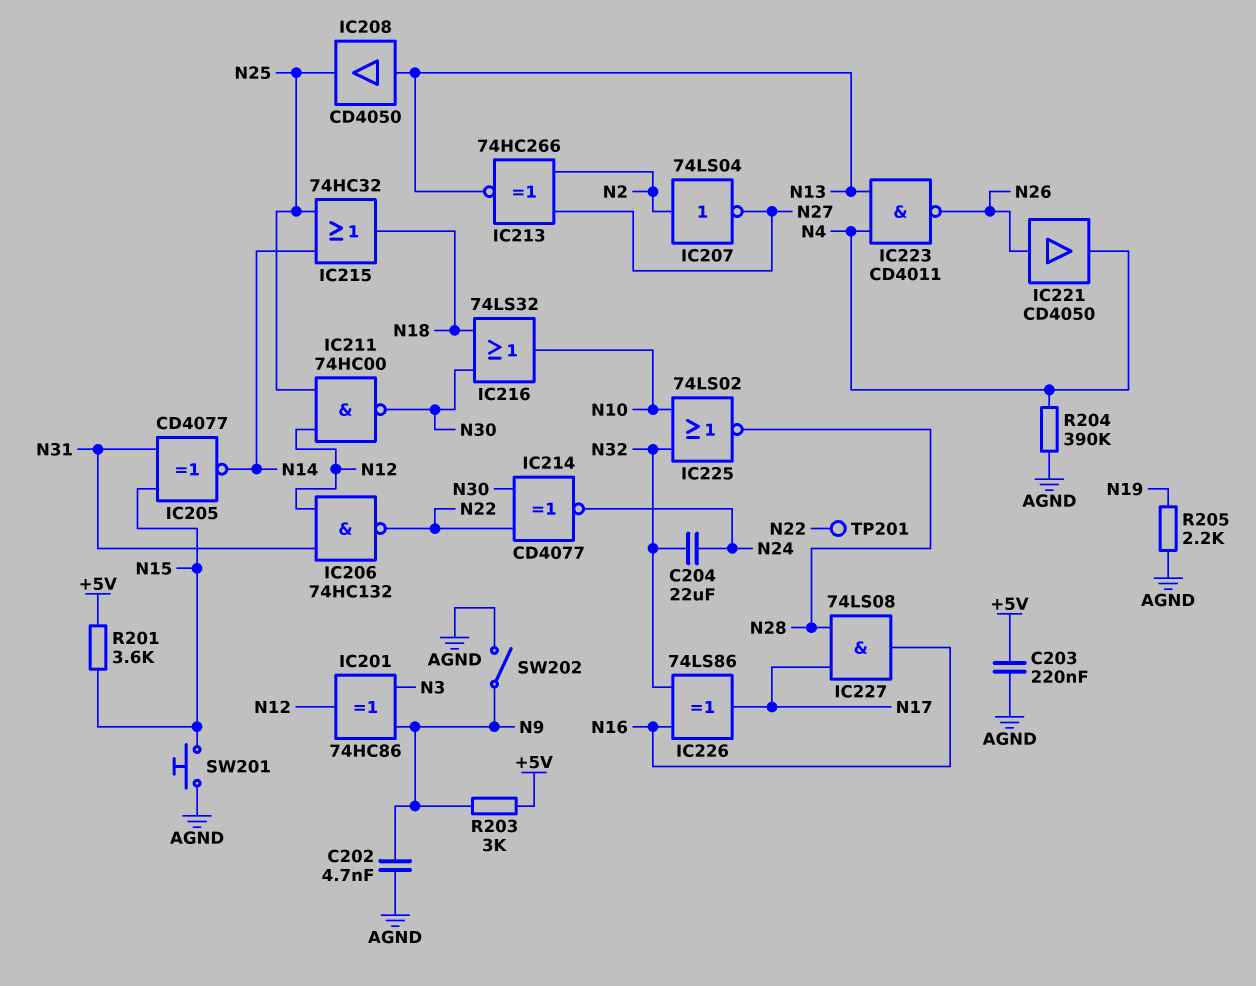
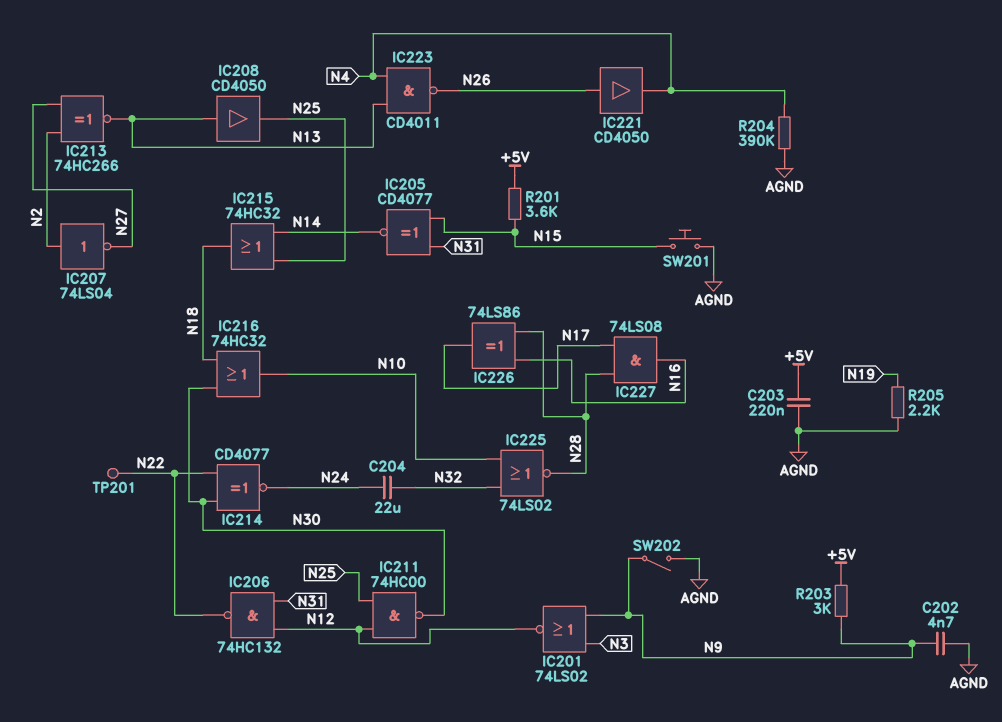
IC201: XOR 74HC86 (in N3, in N9, out N12) -> NOR 74LS02 (in N3, in N9, out N12)
IC216: OR 74LS32 (in N18, in N30, out N10) -> OR 74HC32 (in N18, in N30, out N10)
IC226: XOR 74LS86 (in N16, in N32, out N17) -> XOR 74LS86 (in N16, in N28, out N17)

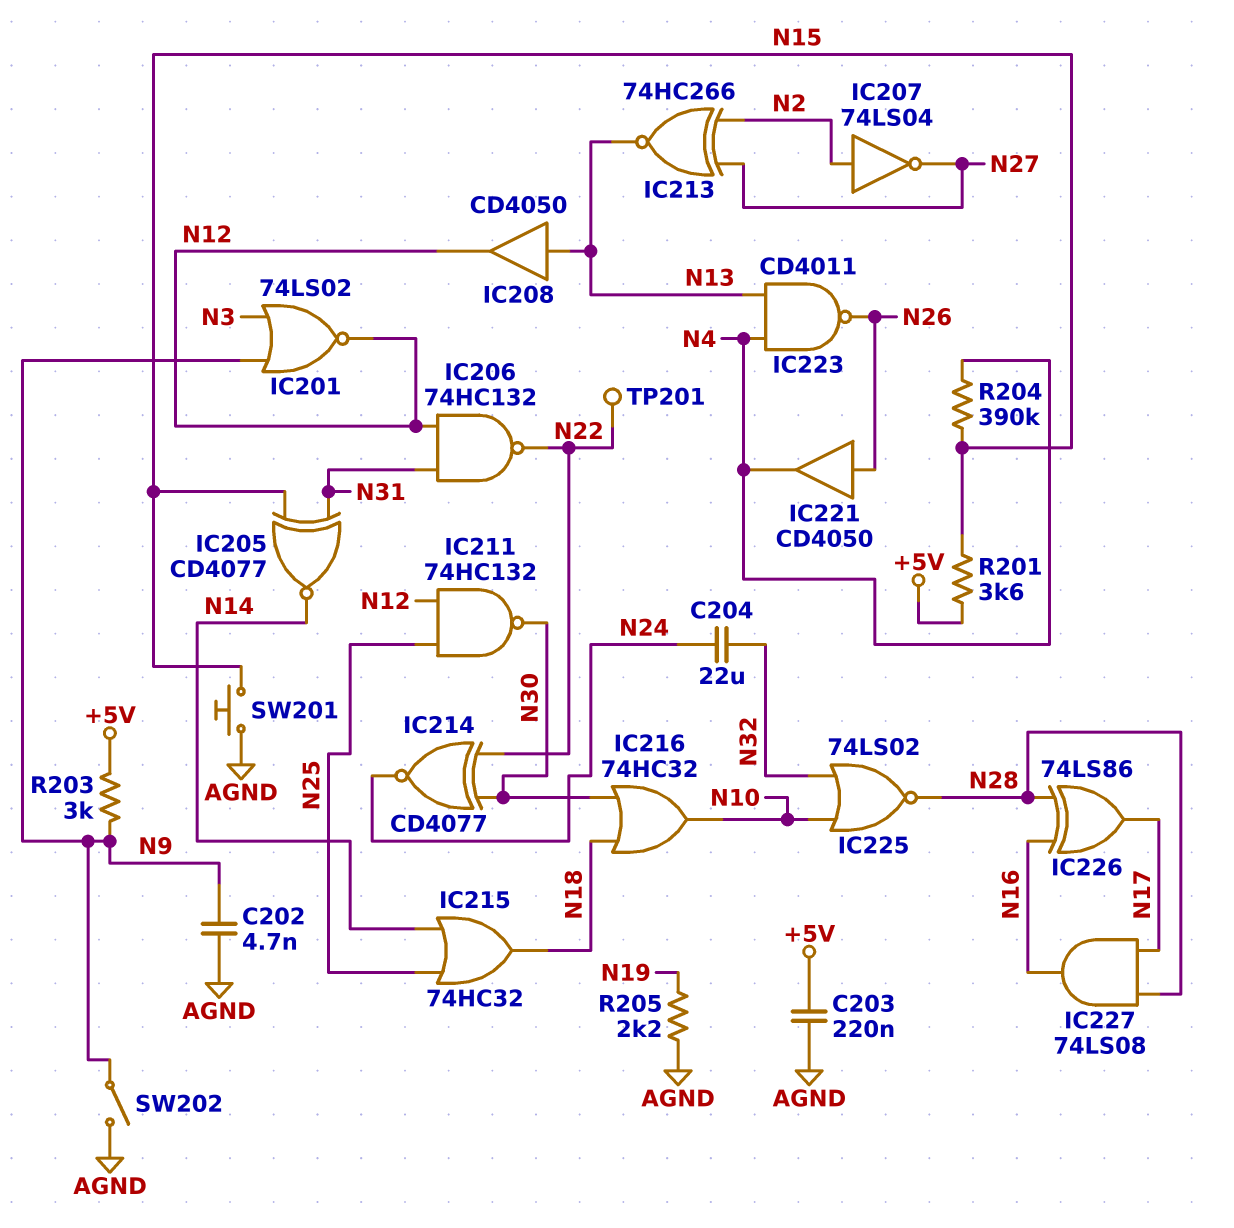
IC208: buffer CD4050 (in N13, out N25) -> buffer CD4050 (in N13, out N12)
IC211: NAND 74HC00 (in N12, in N25, out N30) -> NAND 74HC132 (in N12, in N25, out N30)
R204: 390k (AGND, N4) -> 390k (N4, N15)

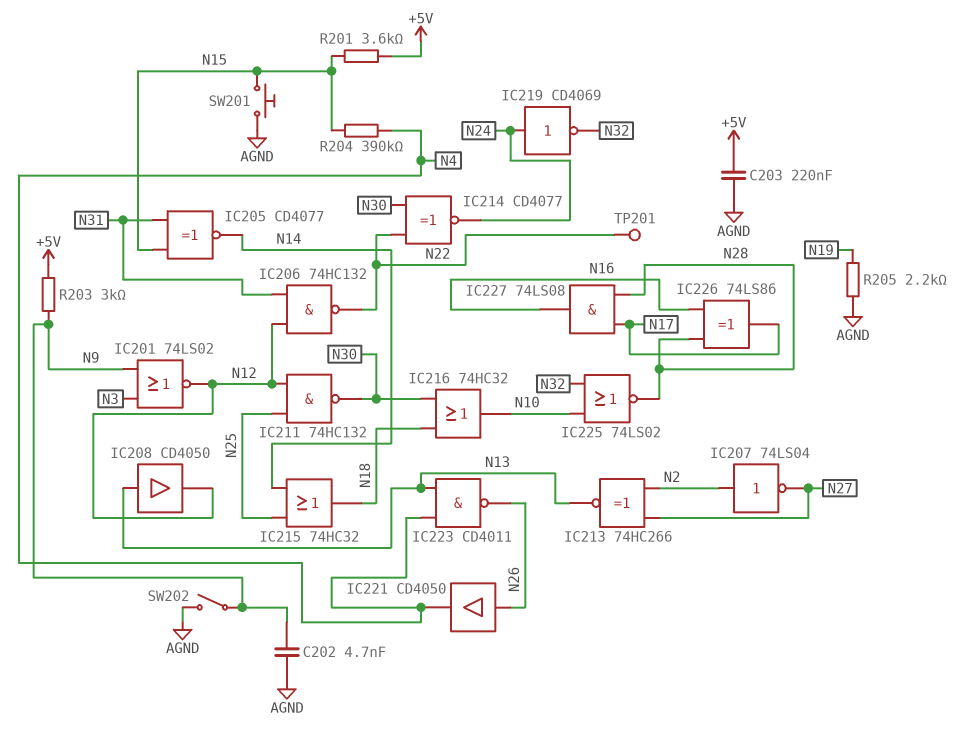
C204: 22uF (N24, N32) -> none
IC219: none -> NOT CD4069 (in N24, out N32)

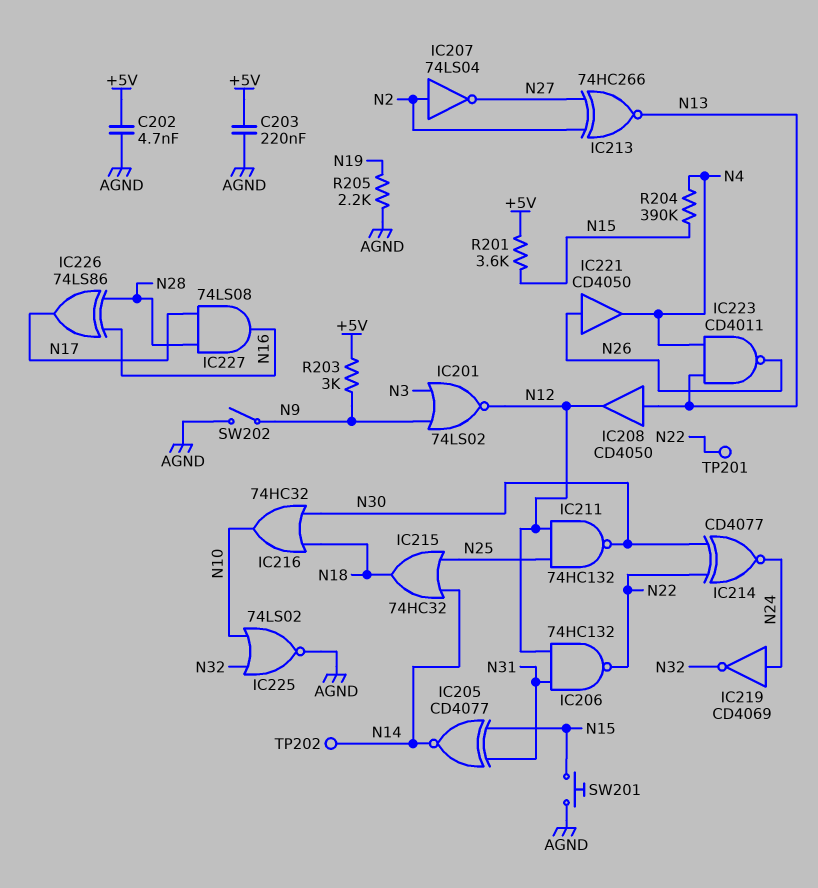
C202: 4.7nF (AGND, N9) -> 4.7nF (+5V, AGND)
IC225: NOR 74LS02 (in N10, in N32, out N28) -> NOR 74LS02 (in N10, in N32, out AGND)
TP202: none -> test point (N14)

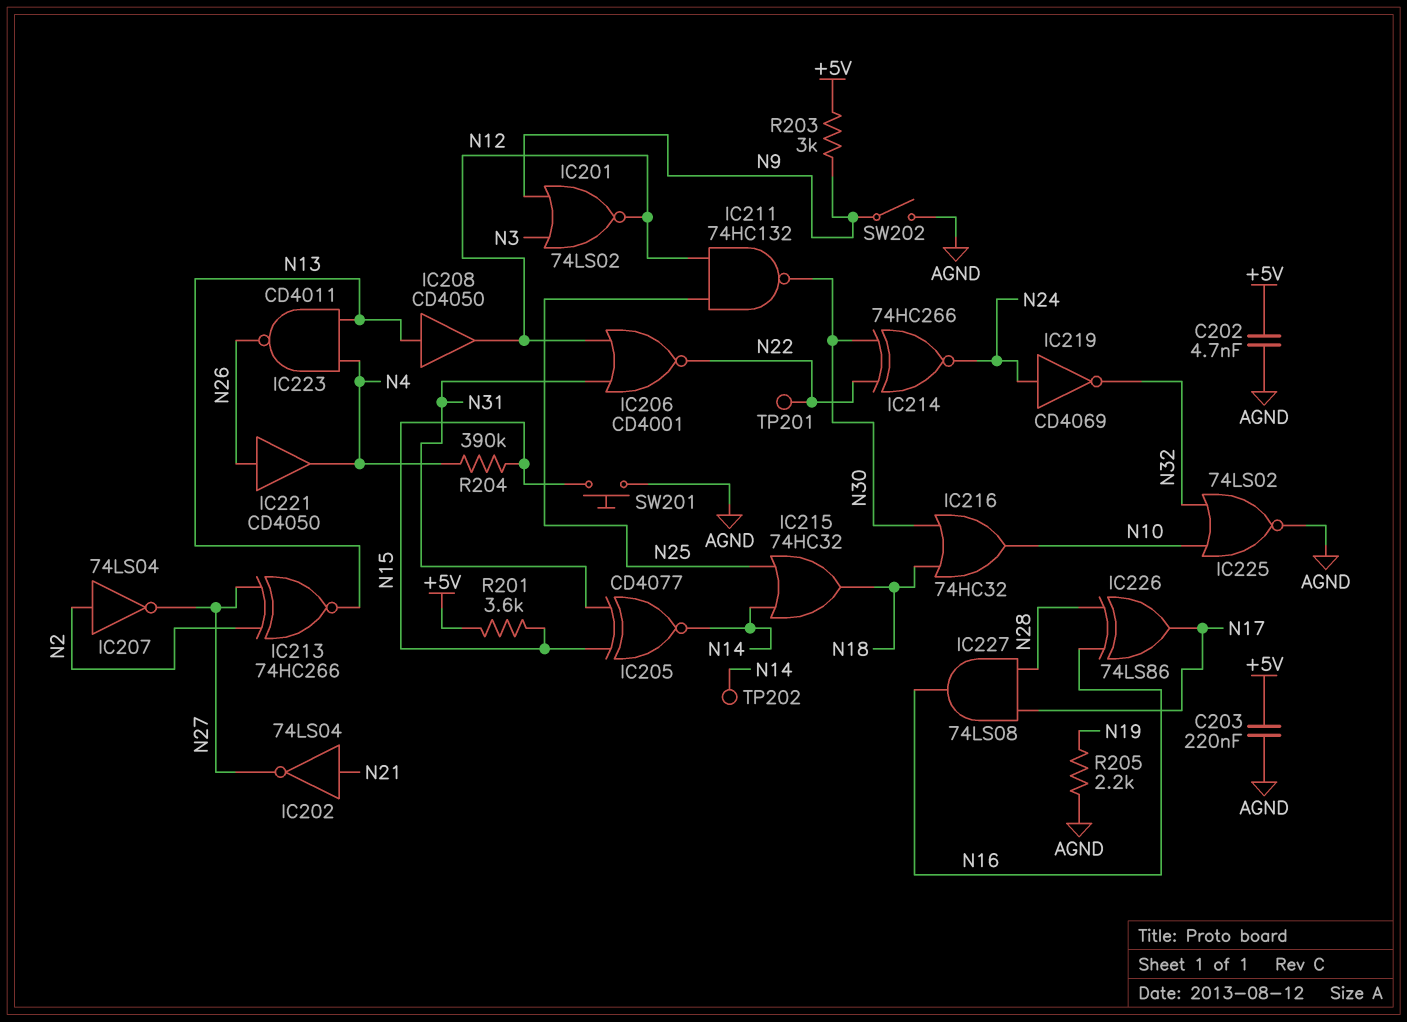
IC202: none -> NOT 74LS04 (in N21, out N27)
IC206: NAND 74HC132 (in N12, in N31, out N22) -> NOR CD4001 (in N12, in N31, out N22)
IC214: XNOR CD4077 (in N22, in N30, out N24) -> XNOR 74HC266 (in N22, in N30, out N24)

